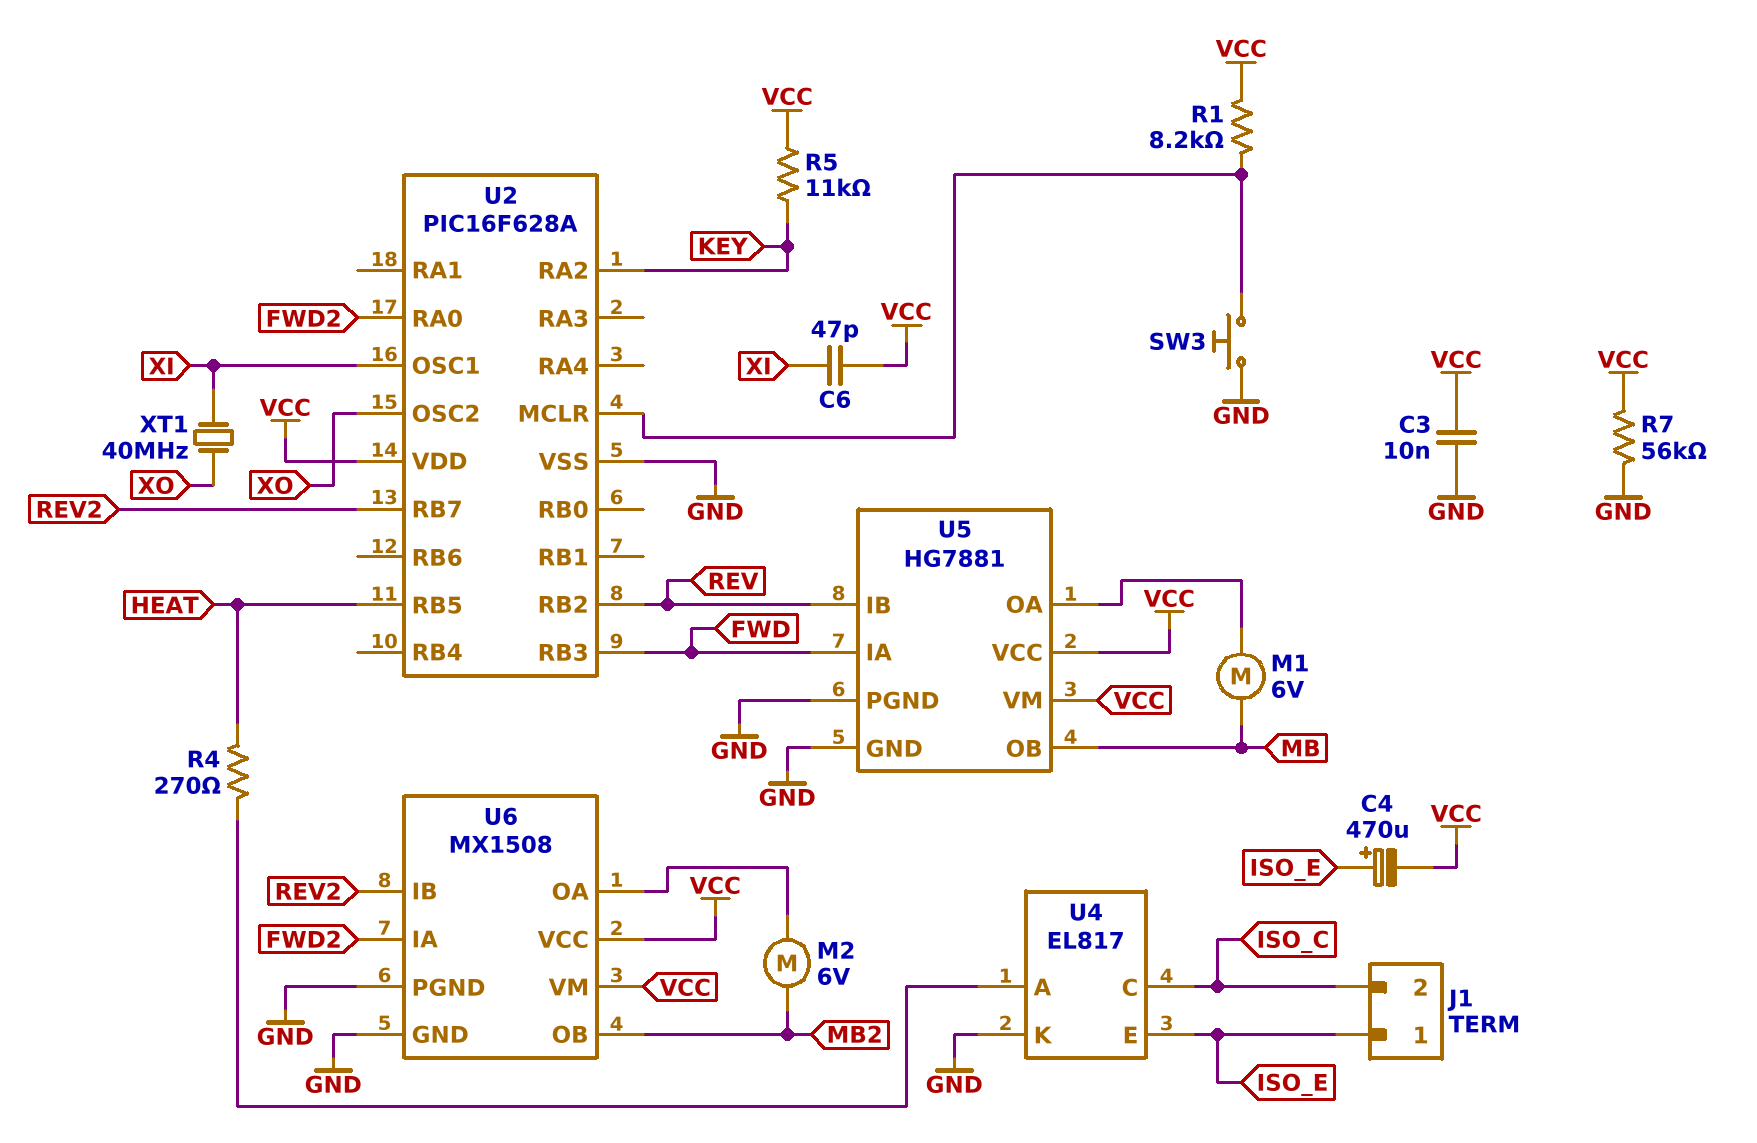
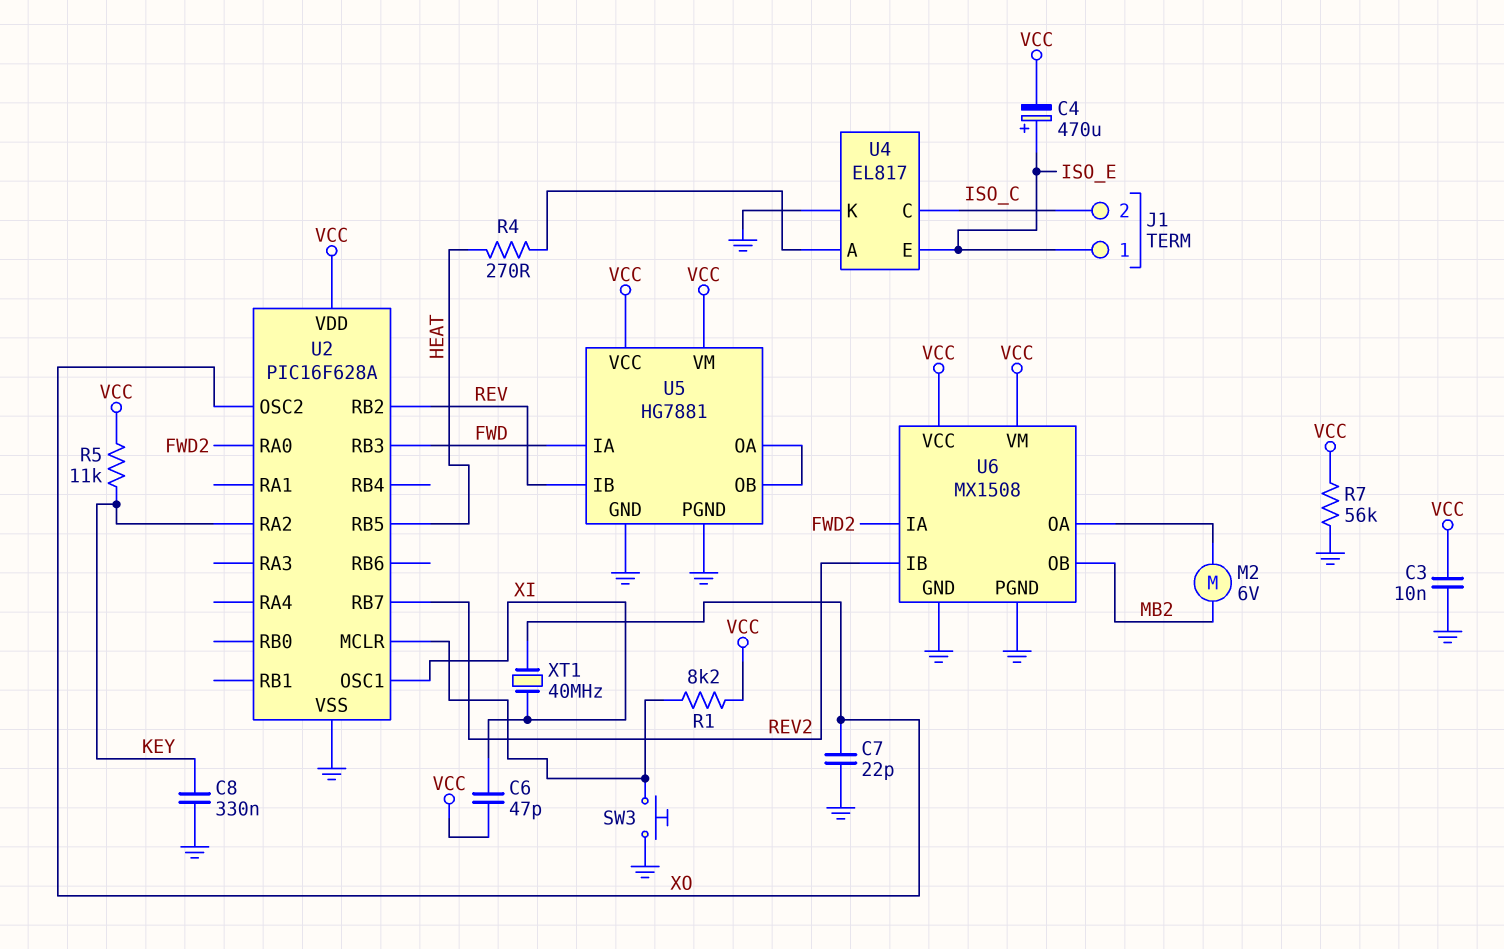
C7: none -> 22pF (GND, XO)
C8: none -> 330nF (GND, KEY)
M1: motor 6V (MB, U5/OA) -> none
U5 pin OB: MB -> U5/OA

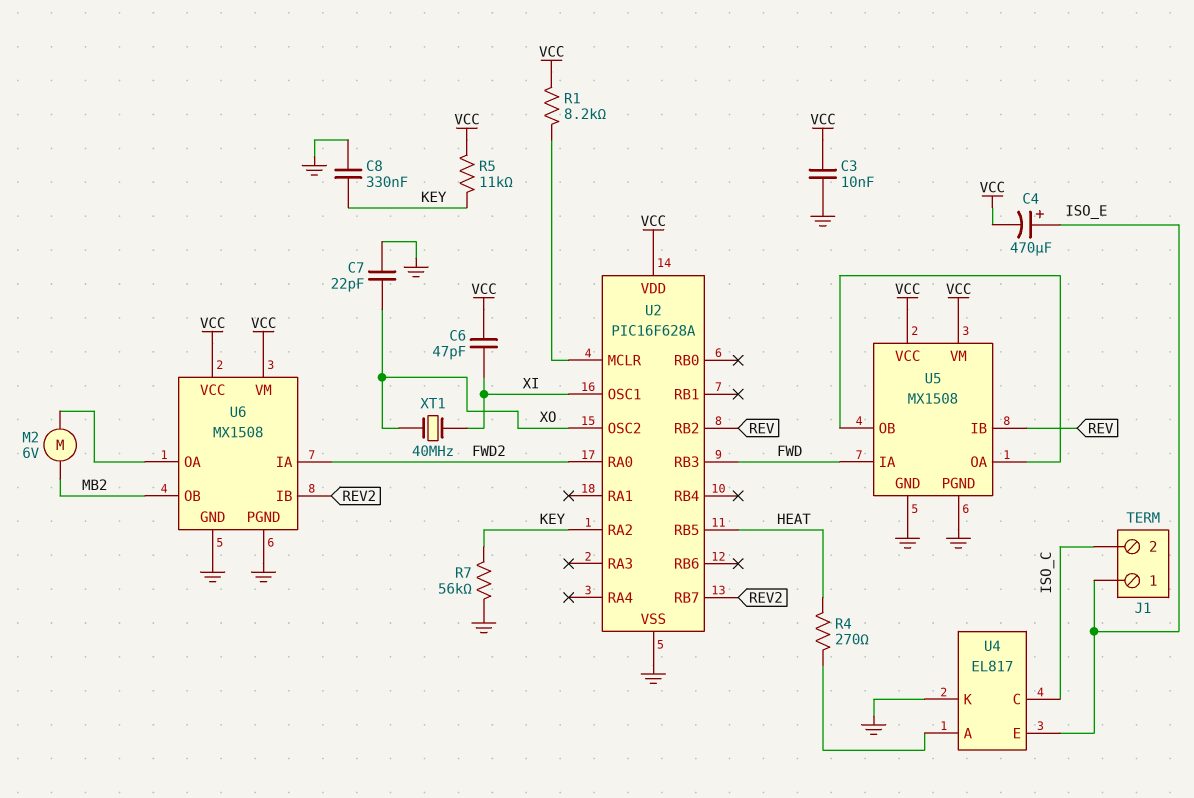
R7: 56k (GND, VCC) -> 56k (GND, KEY)
SW3: button (GND, U2/MCLR) -> none
U5: HG7881 -> MX1508

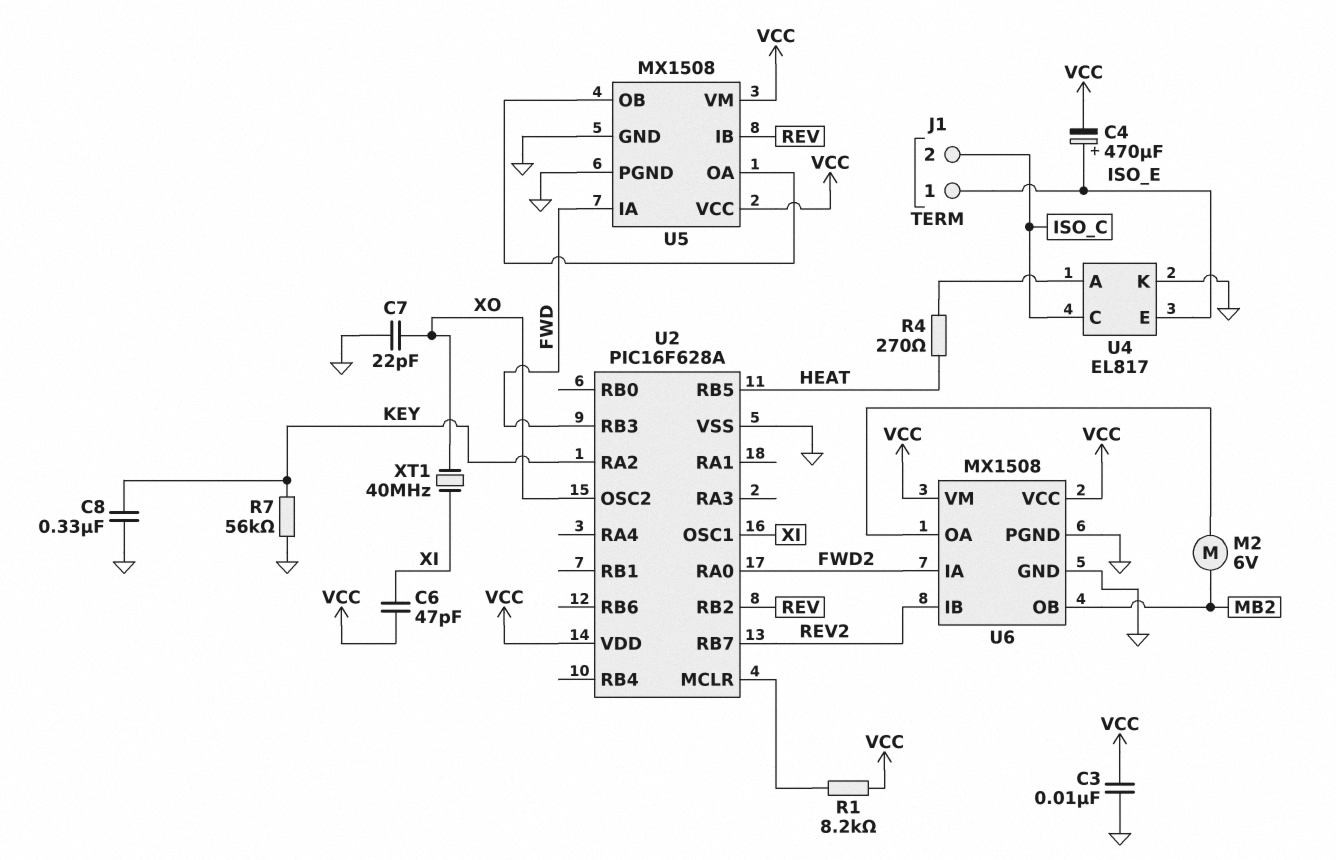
R5: 11k (KEY, VCC) -> none

